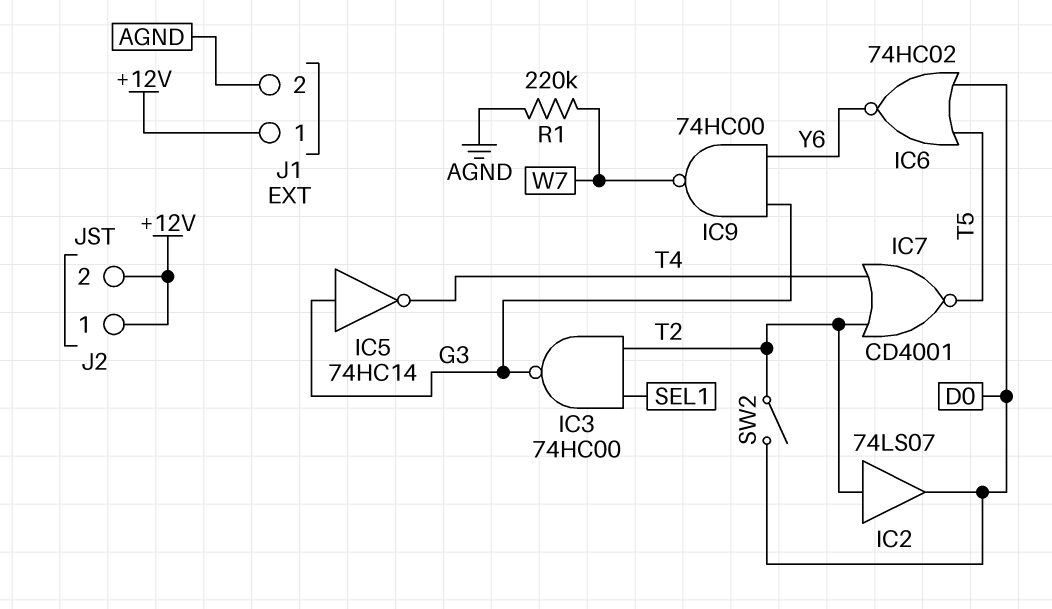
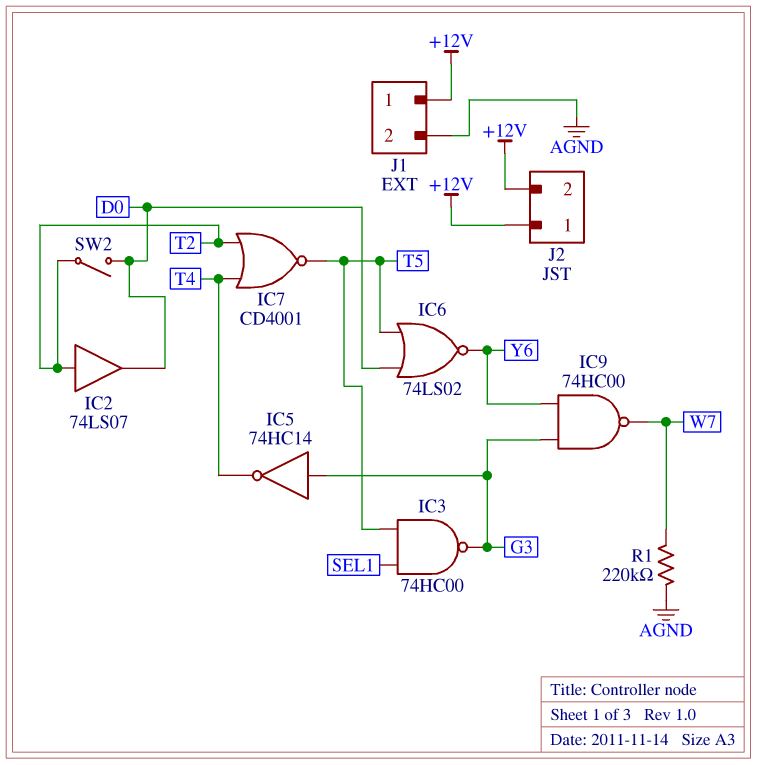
IC3: NAND 74HC00 (in SEL1, in T2, out G3) -> NAND 74HC00 (in SEL1, in T5, out G3)
IC6: NOR 74HC02 (in D0, in T5, out Y6) -> NOR 74LS02 (in D0, in T5, out Y6)

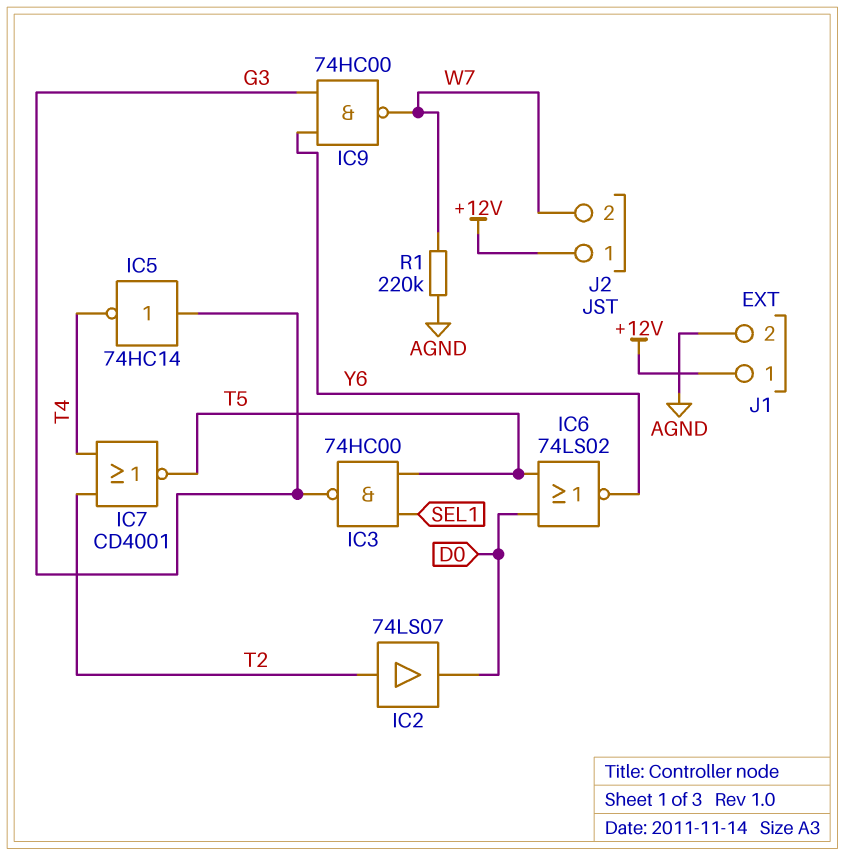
J2 pin 2: +12V -> W7
SW2: switch (D0, T2) -> none

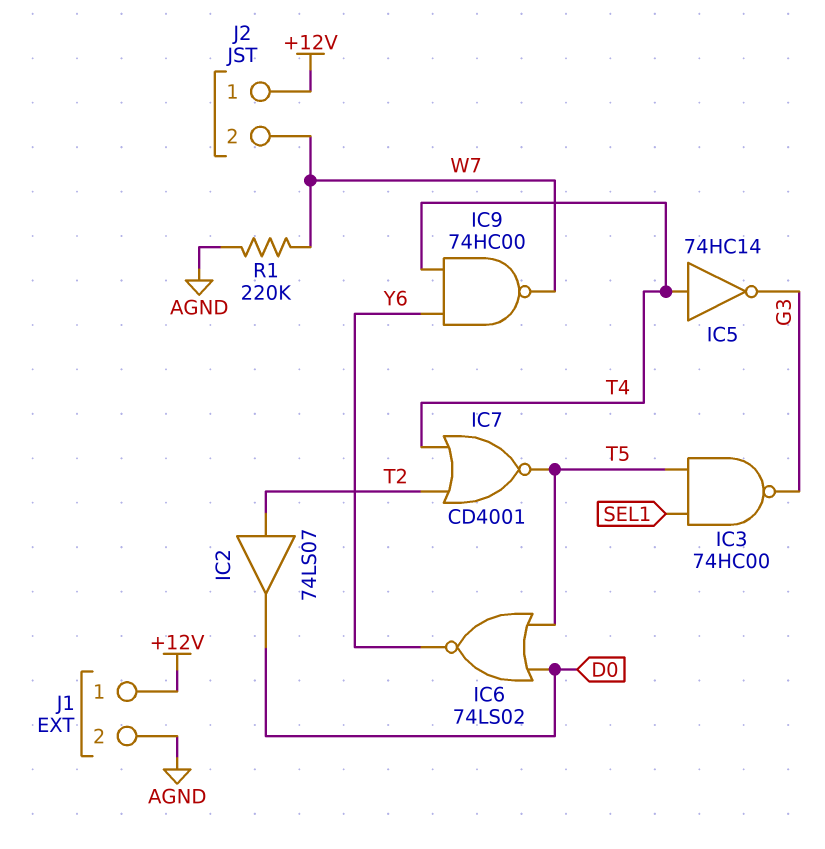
IC5: NOT 74HC14 (in G3, out T4) -> NOT 74HC14 (in T4, out G3)
IC9: NAND 74HC00 (in G3, in Y6, out W7) -> NAND 74HC00 (in T4, in Y6, out W7)

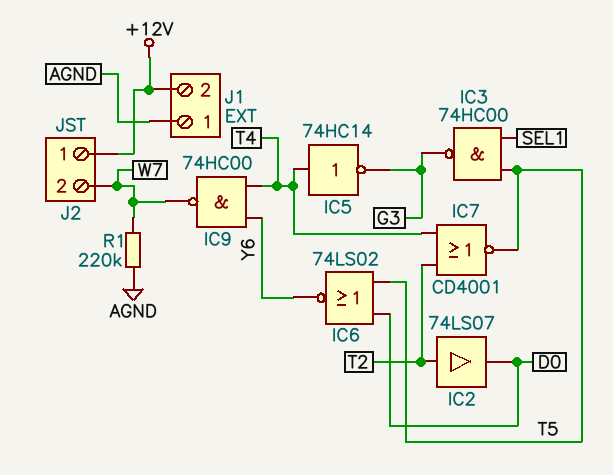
J1 pin 1: +12V -> AGND
J1 pin 2: AGND -> +12V

